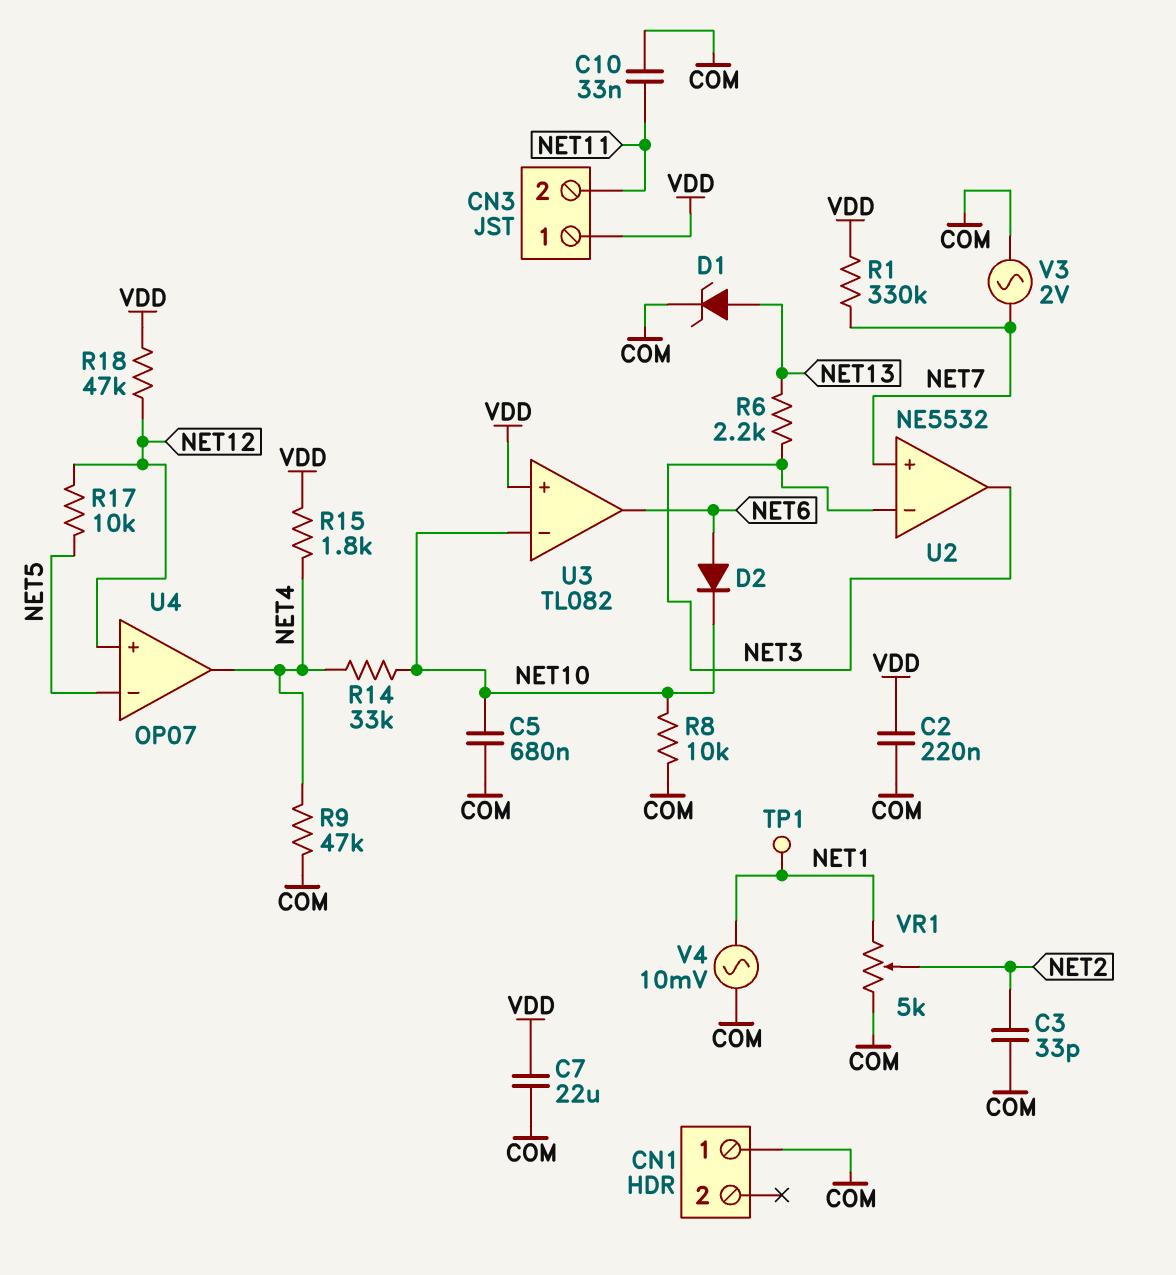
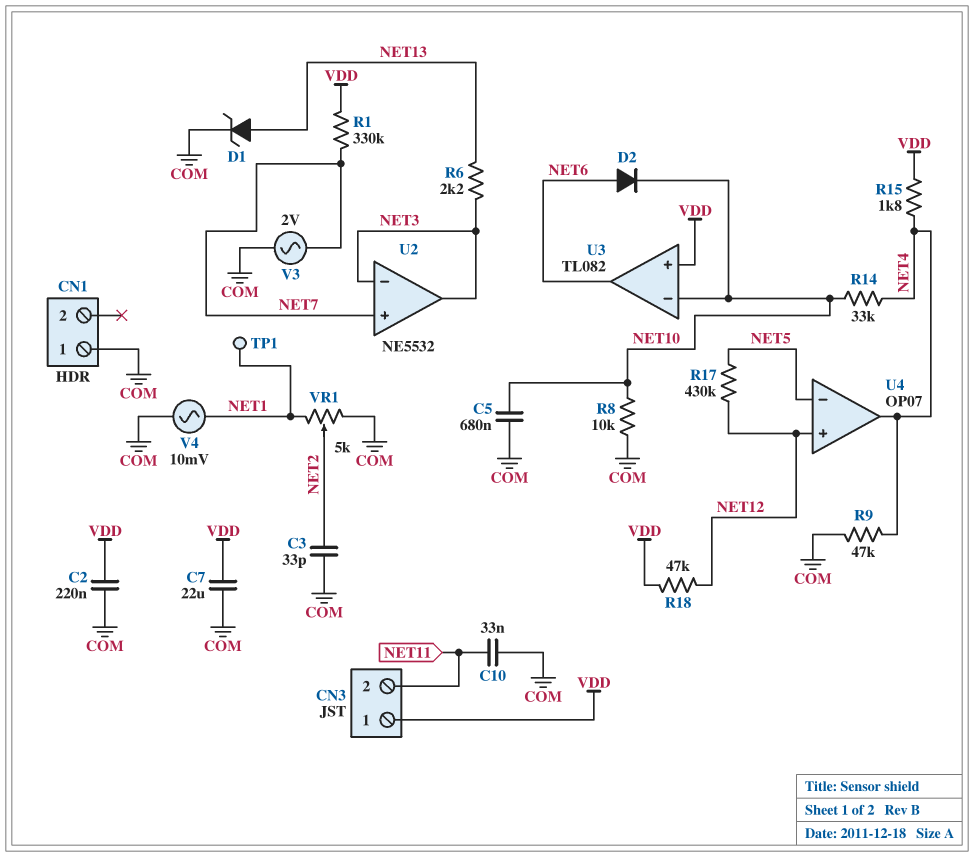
R17: 10k (NET5, NET12) -> 430k (NET5, NET12)

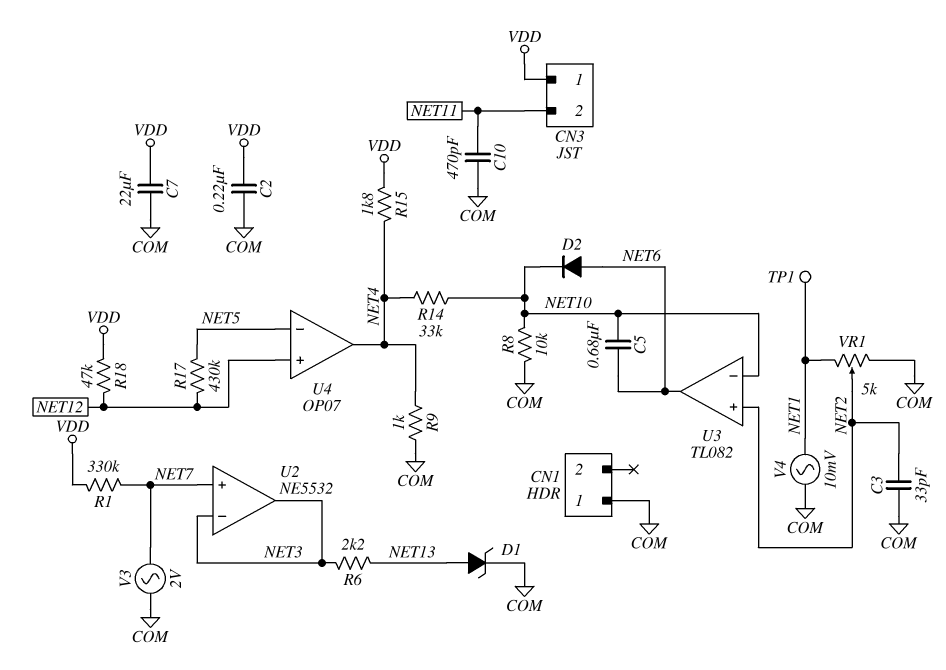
C5: 680nF (COM, NET10) -> 680nF (NET6, NET10)
C10: 33nF (COM, NET11) -> 470pF (COM, NET11)
R9: 47k (COM, NET4) -> 1k (COM, NET4)
U3 pin in+: VDD -> NET2

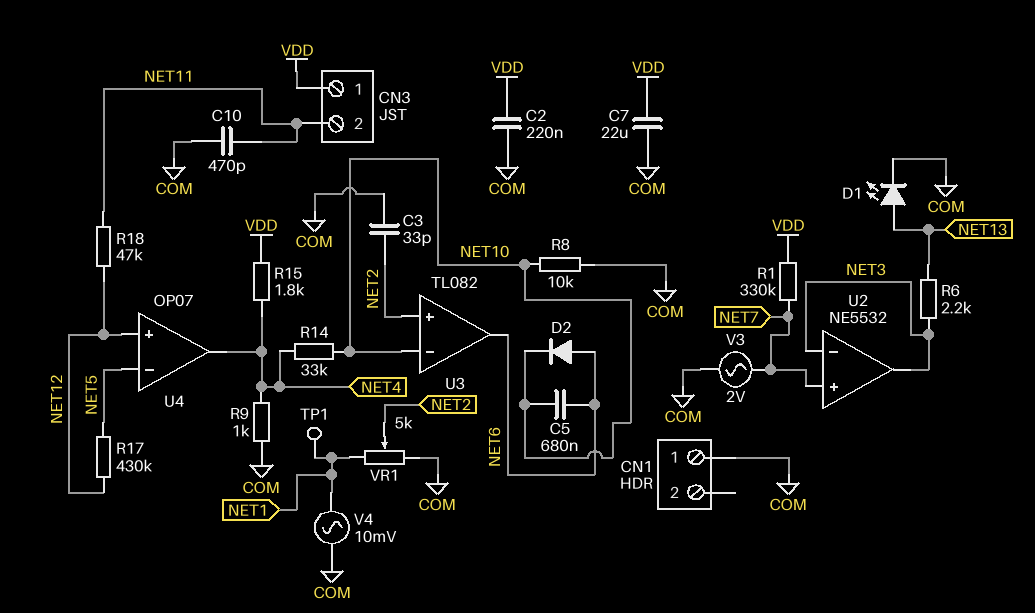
D1: zener (A NET13, K COM) -> LED (A NET13, K COM)
R18: 47k (NET12, VDD) -> 47k (NET11, NET12)

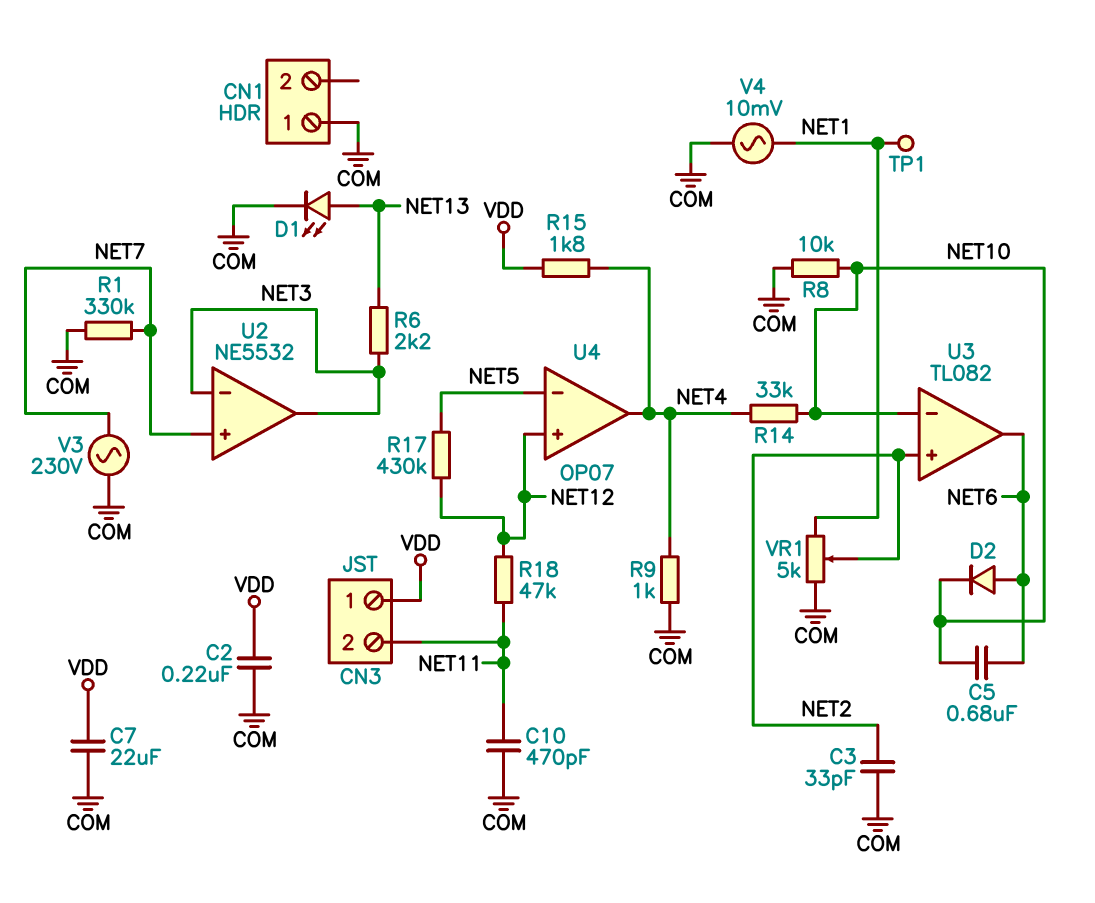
R1: 330k (NET7, VDD) -> 330k (COM, NET7)
V3: AC 2V (COM, NET7) -> AC 230V (COM, NET7)

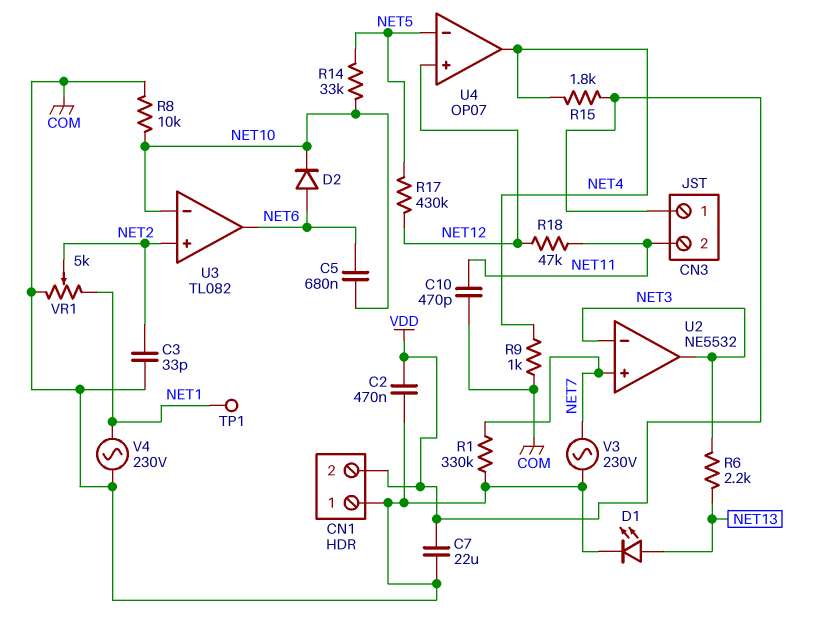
C2: 220nF (COM, VDD) -> 470nF (COM, VDD)
CN1 pin 2: none -> VDD
R14: 33k (NET4, NET10) -> 33k (NET5, NET10)
V4: AC 10mV (COM, NET1) -> AC 230V (COM, NET1)

